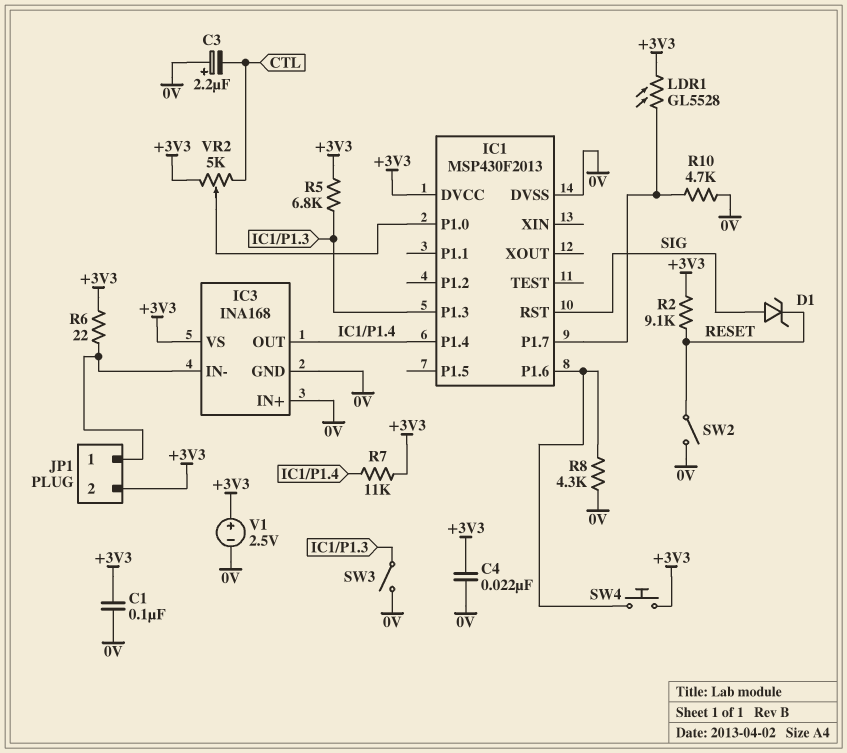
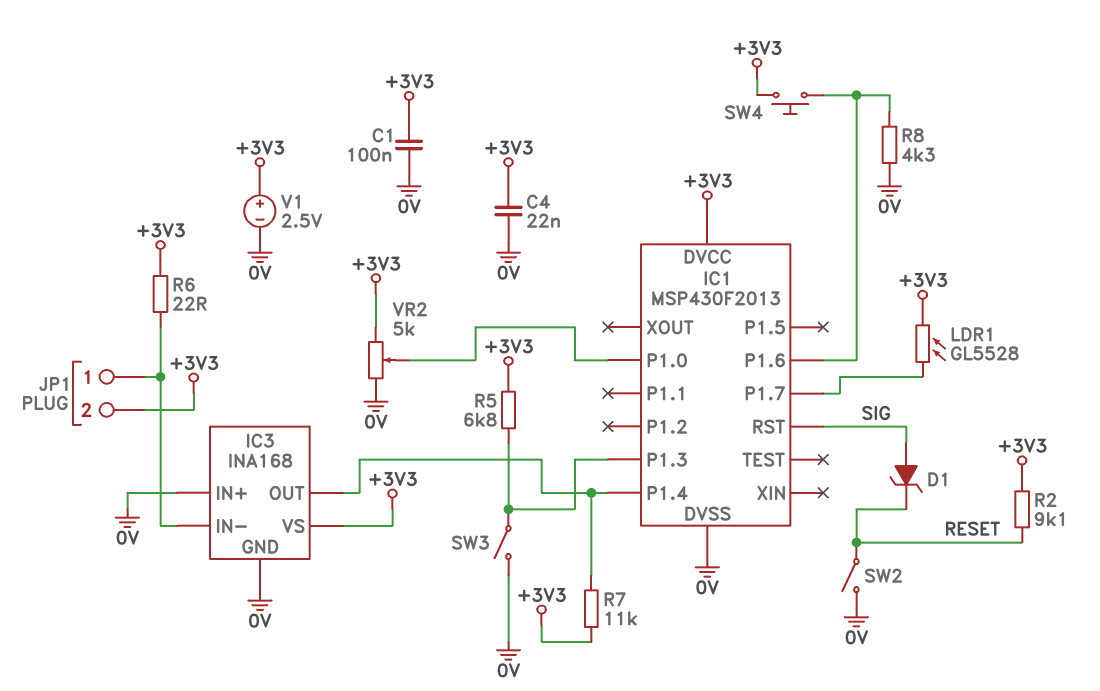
C3: 2.2uF (plus 0V, minus CTL) -> none
R10: 4.7k (0V, IC1/P1.7) -> none
VR2: 5k (+3V3, CTL, wiper IC1/P1.0) -> 5k (+3V3, 0V, wiper IC1/P1.0)

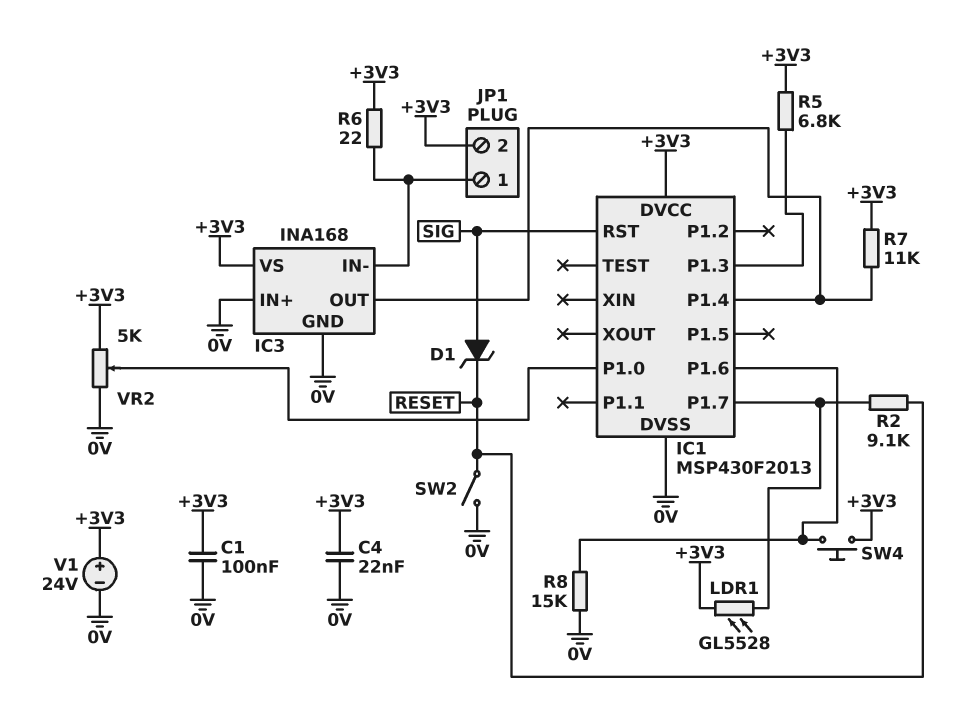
R2: 9.1k (+3V3, RESET) -> 9.1k (IC1/P1.7, RESET)
R8: 4.3k (0V, IC1/P1.6) -> 15k (0V, IC1/P1.6)
SW3: switch (0V, IC1/P1.3) -> none
V1: 2.5V (plus +3V3, minus 0V) -> 24V (plus +3V3, minus 0V)

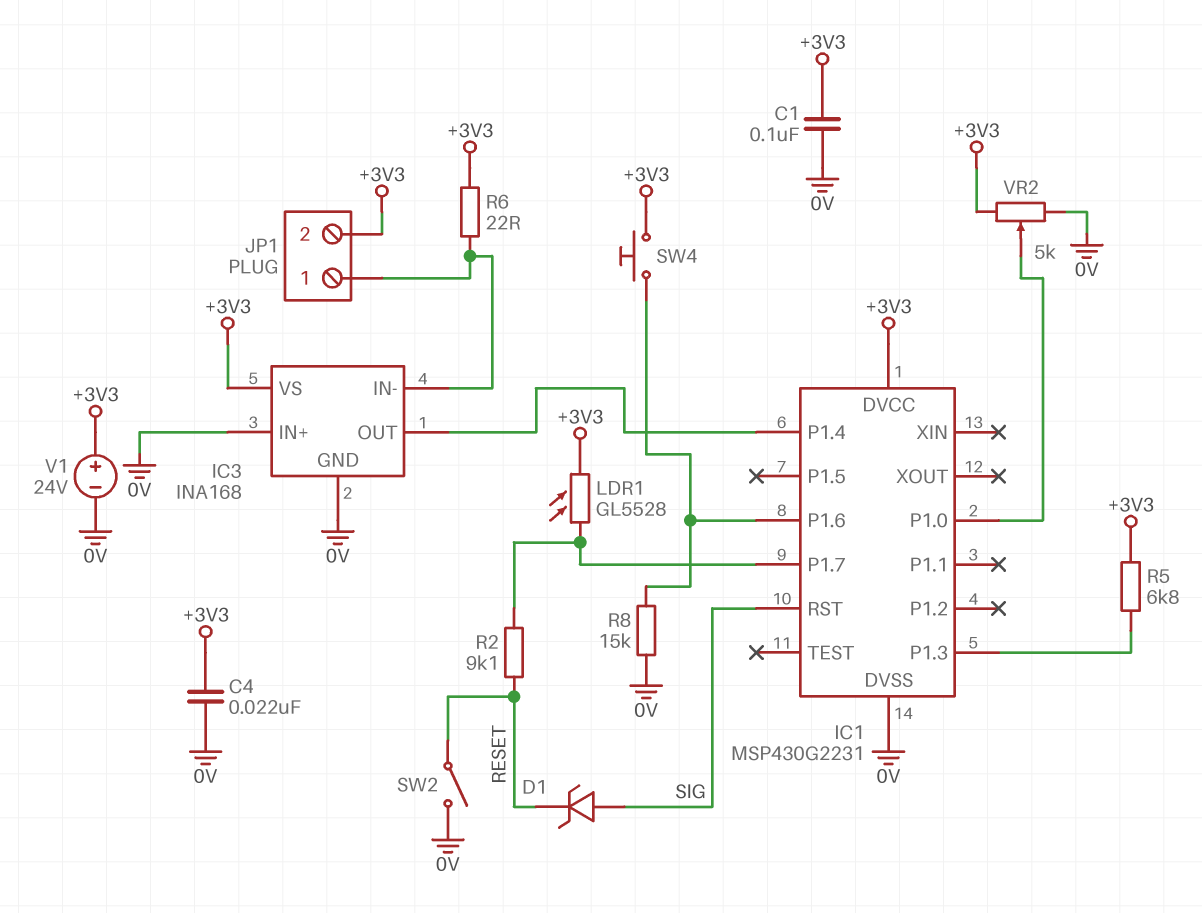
IC1: MSP430F2013 -> MSP430G2231
R7: 11k (+3V3, IC1/P1.4) -> none

